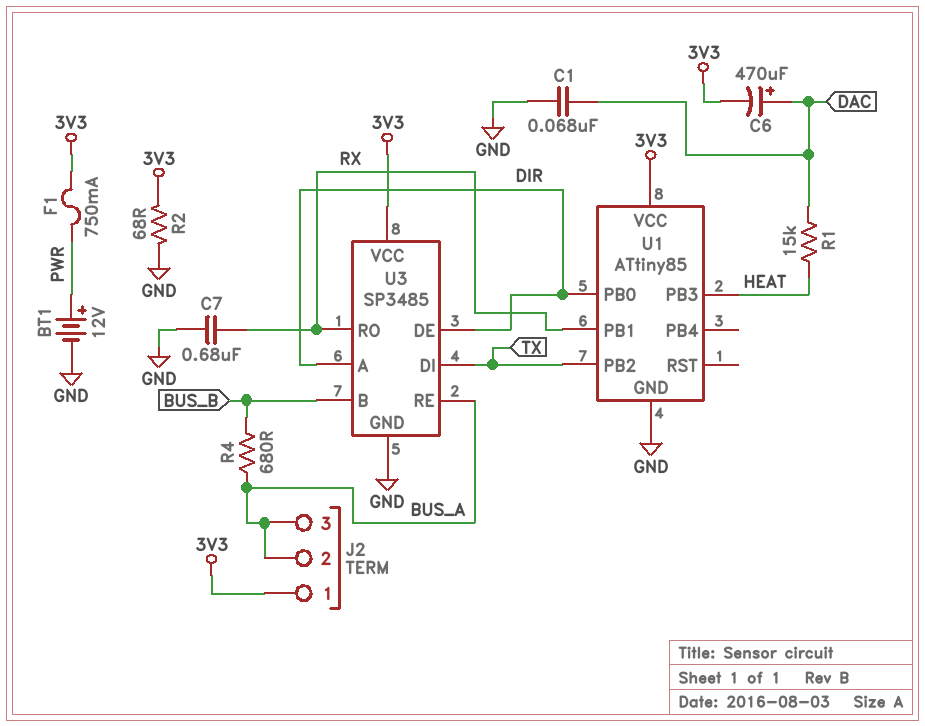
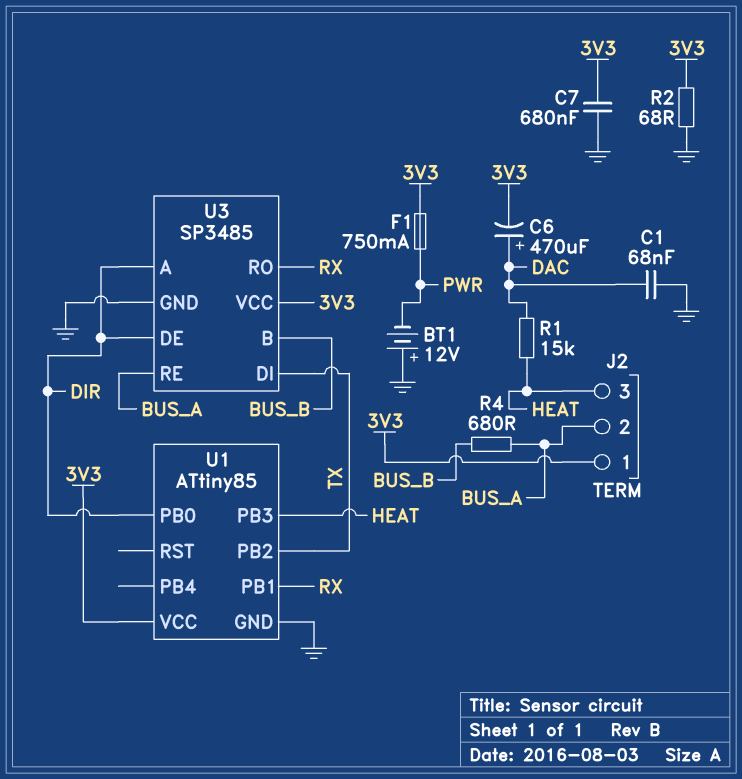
BT1: 12V (plus PWR, minus GND) -> 12V (plus GND, minus PWR)
C7: 680nF (GND, RX) -> 680nF (3V3, GND)
J2 pin 3: BUS_A -> HEAT

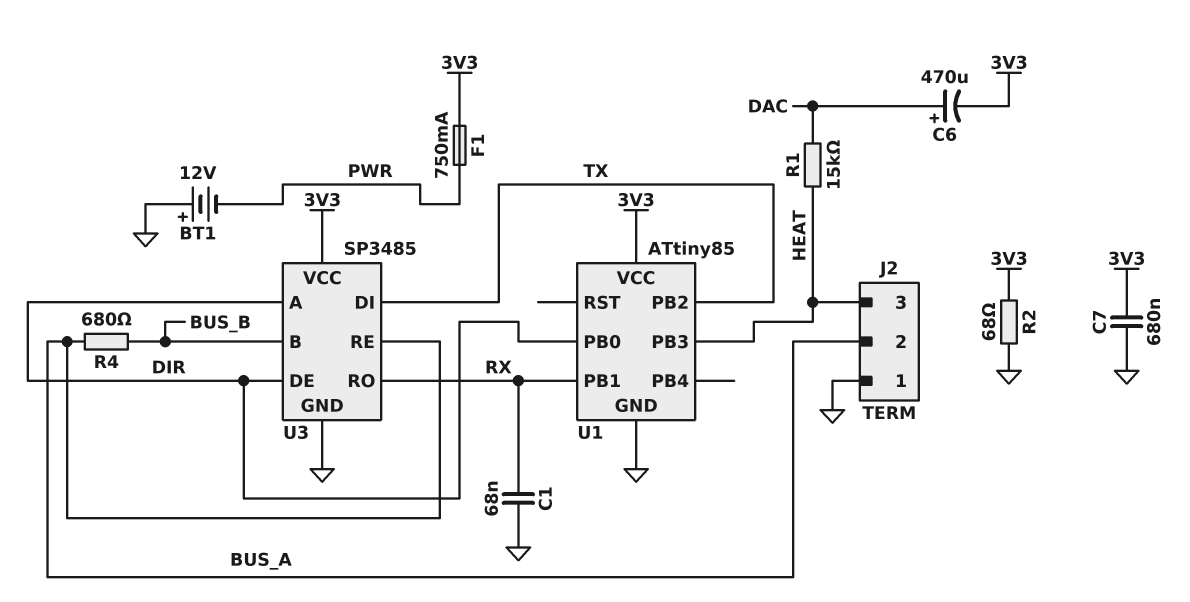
C1: 68nF (DAC, GND) -> 68nF (GND, RX)
J2 pin 1: 3V3 -> GND

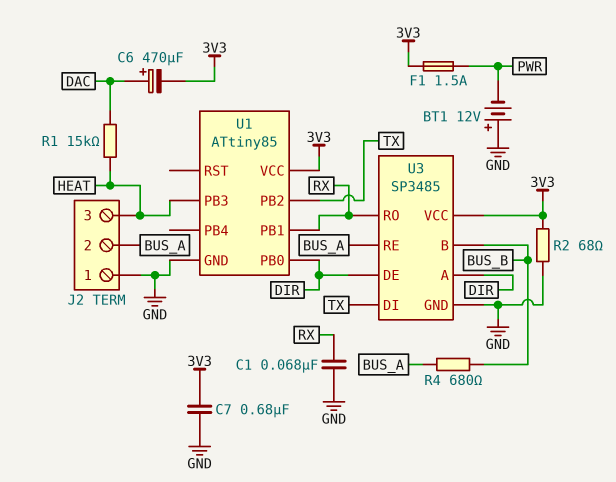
F1: 750mA (3V3, PWR) -> 1.5A (3V3, PWR)

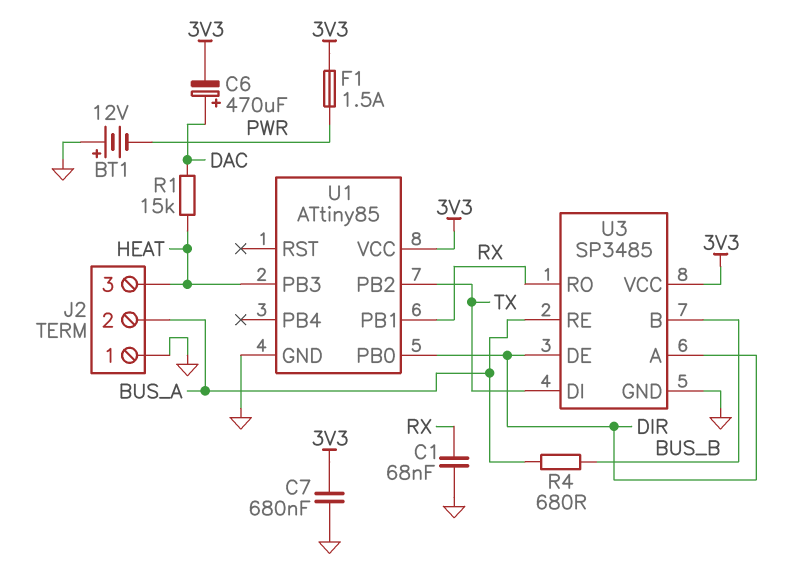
R2: 68 (3V3, GND) -> none

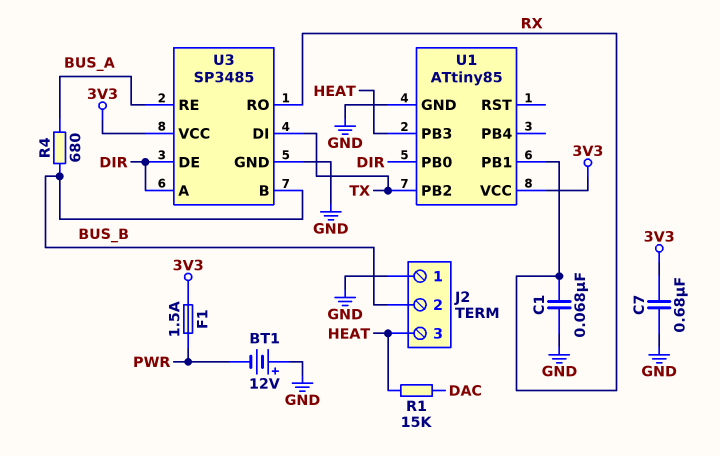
C6: 470uF (plus DAC, minus 3V3) -> none
J2 pin 2: BUS_A -> BUS_B

